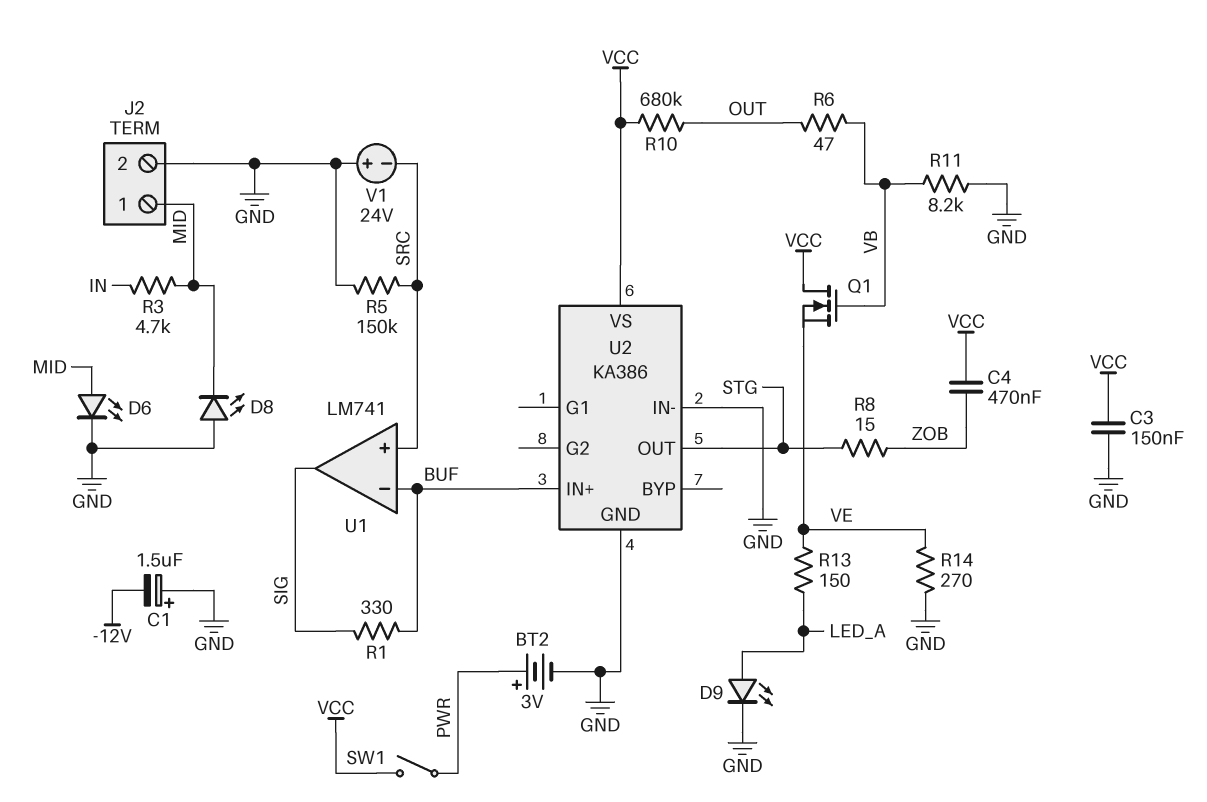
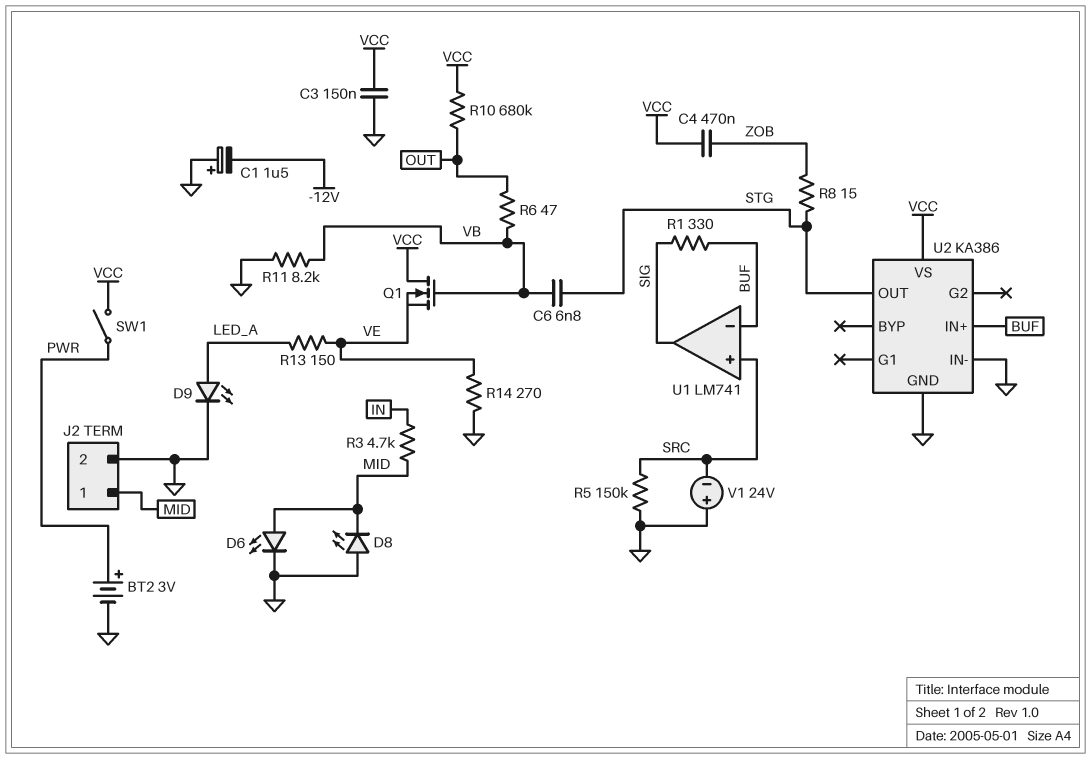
C6: none -> 6.8nF (STG, VB)

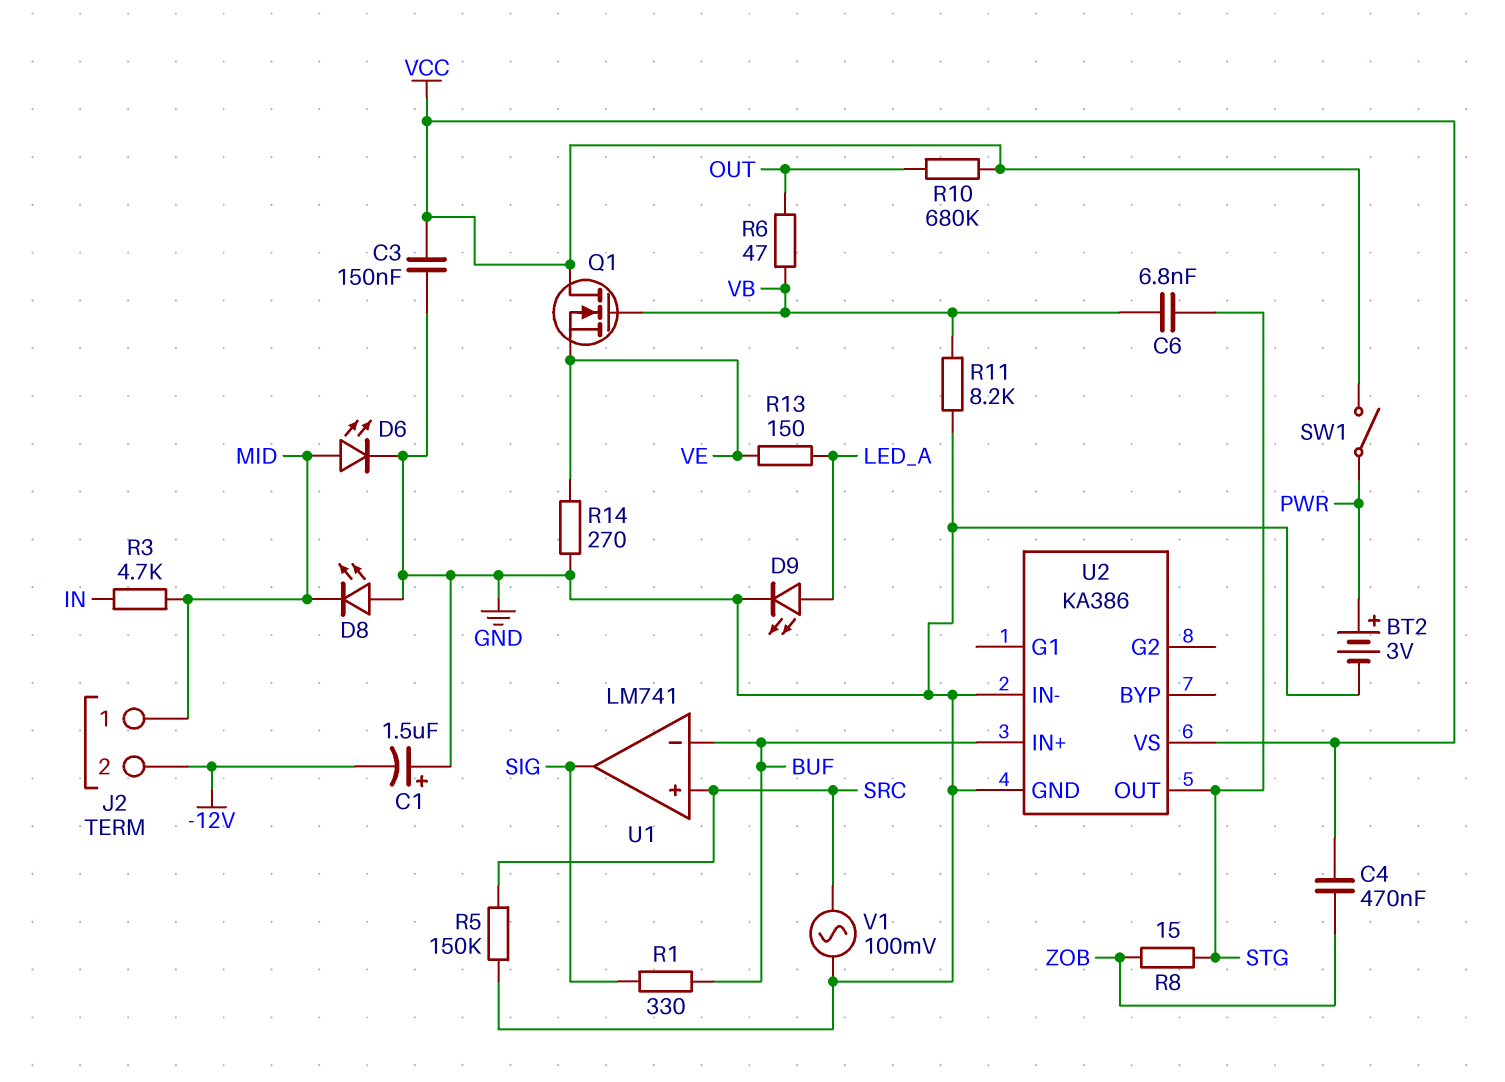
J2 pin 2: GND -> -12V
V1: 24V (plus GND, minus SRC) -> AC 100mV (GND, SRC)

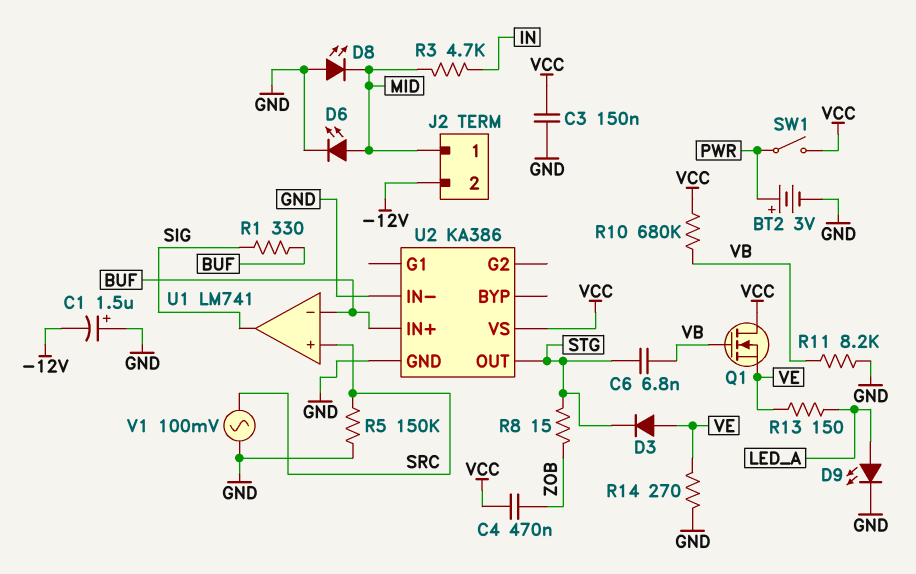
D3: none -> diode (A VE, K STG)
R6: 47 (OUT, VB) -> none
R10: 680k (OUT, VCC) -> 680k (VB, VCC)

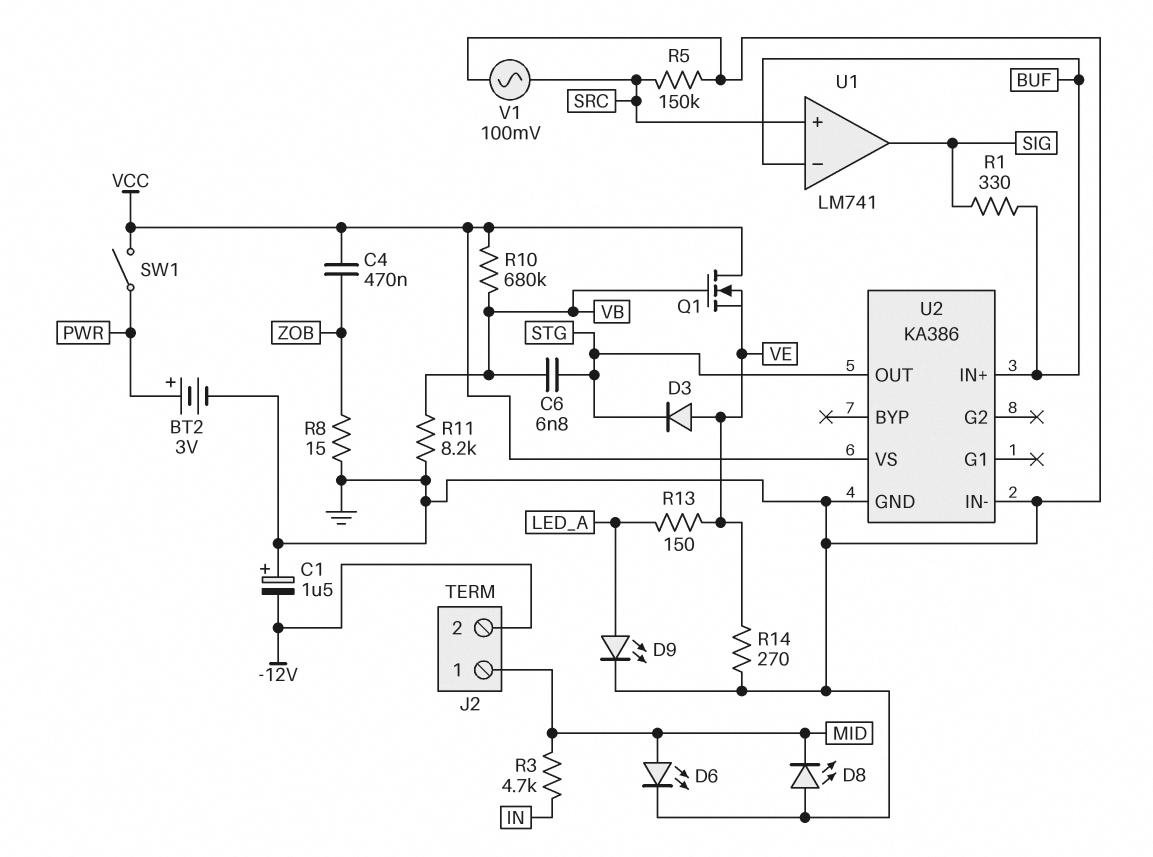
C3: 150nF (GND, VCC) -> none
R8: 15 (STG, ZOB) -> 15 (GND, ZOB)

